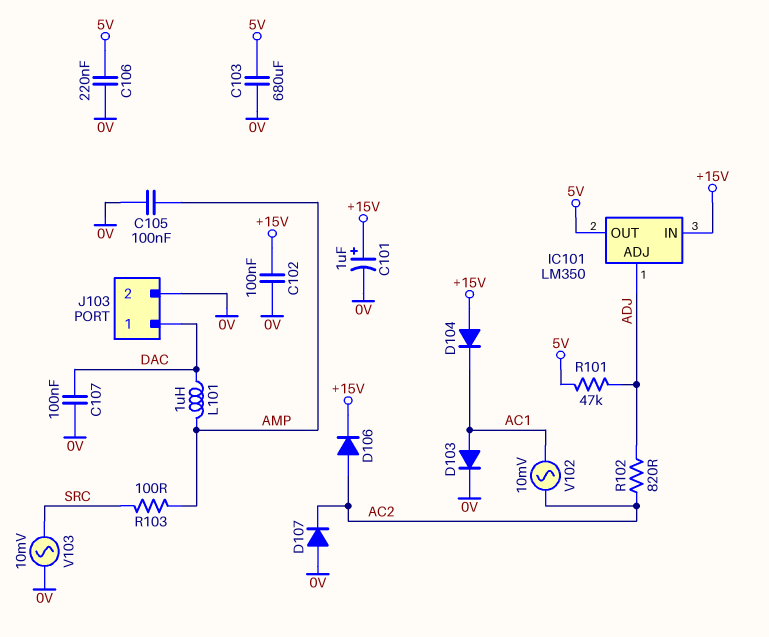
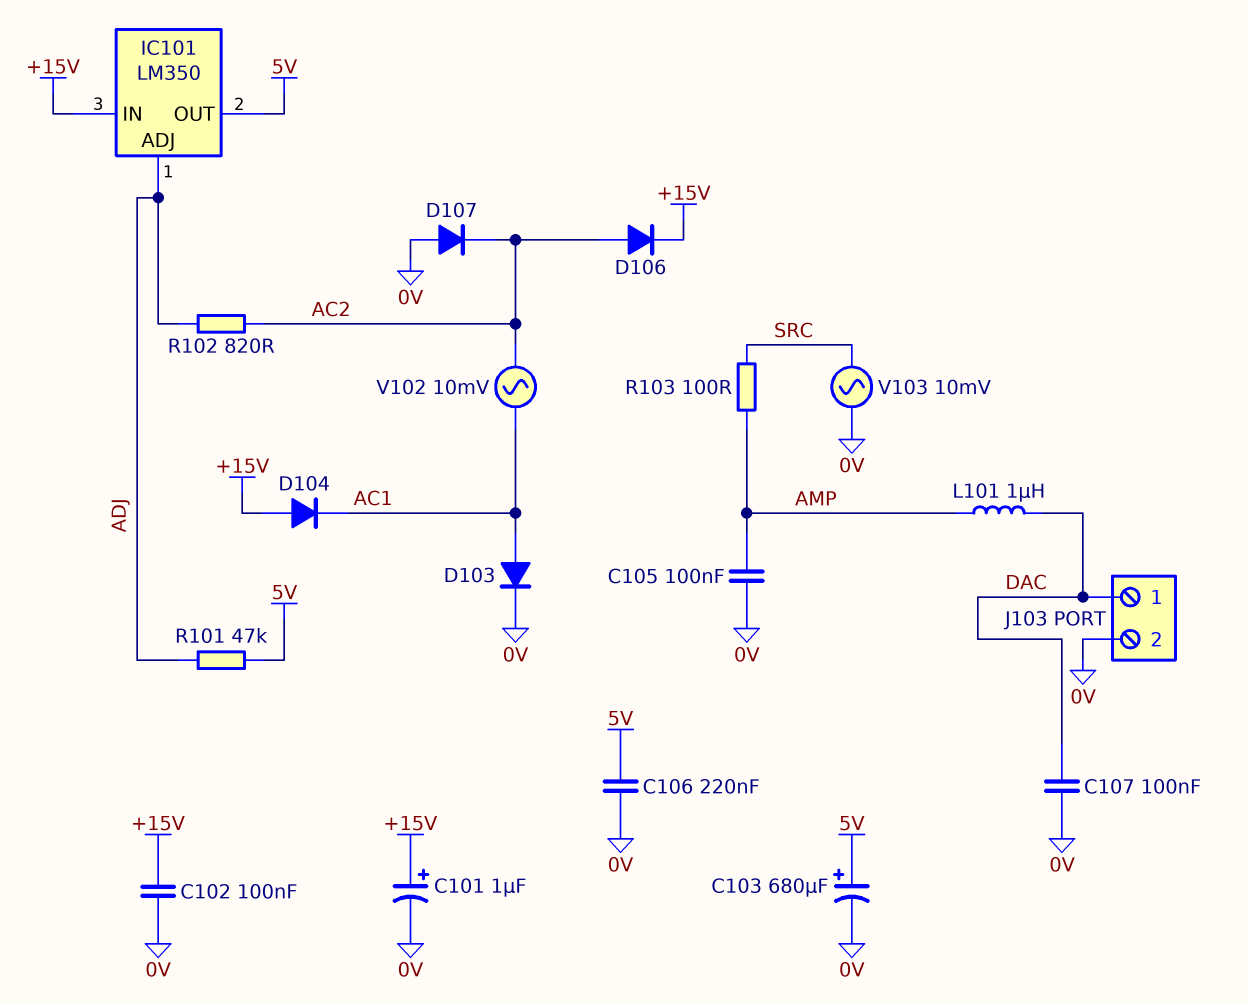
C103: 680uF (0V, 5V) -> 680uF (plus 5V, minus 0V)

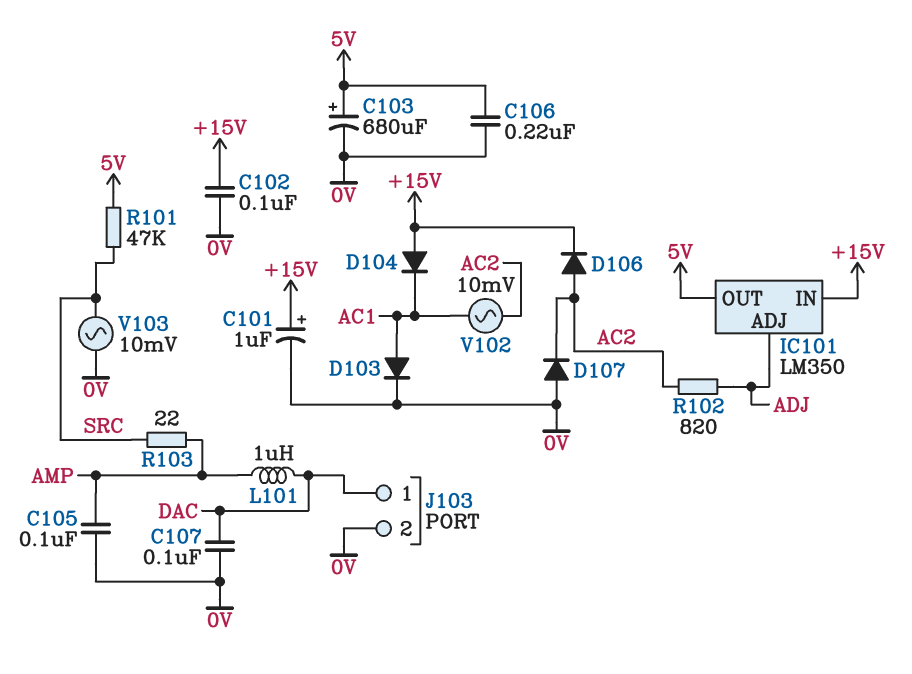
R101: 47k (5V, ADJ) -> 47k (5V, SRC)
R103: 100 (AMP, SRC) -> 22 (AMP, SRC)

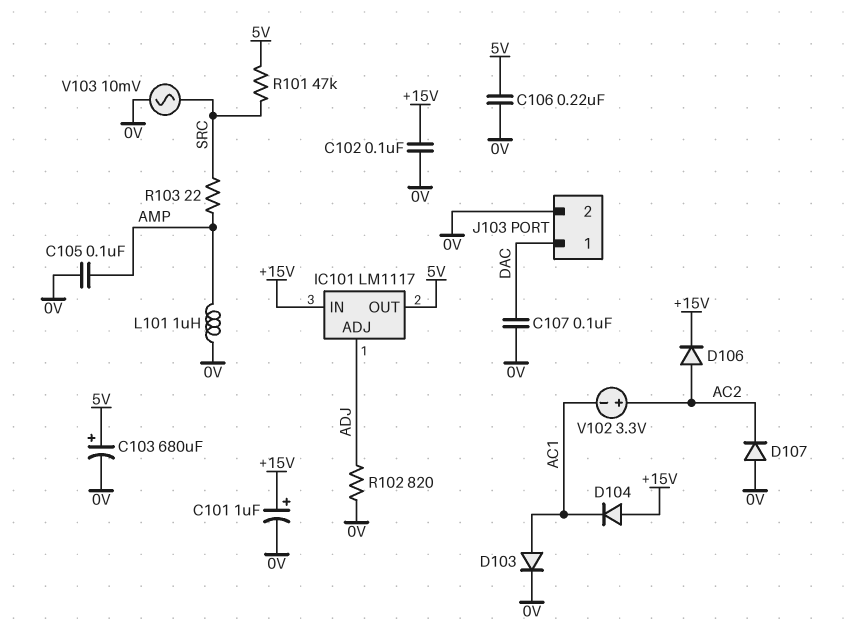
IC101: LM350 -> LM1117
L101: 1uH (AMP, DAC) -> 1uH (0V, AMP)
R102: 820 (AC2, ADJ) -> 820 (0V, ADJ)
V102: AC 10mV (AC1, AC2) -> 3.3V (plus AC2, minus AC1)

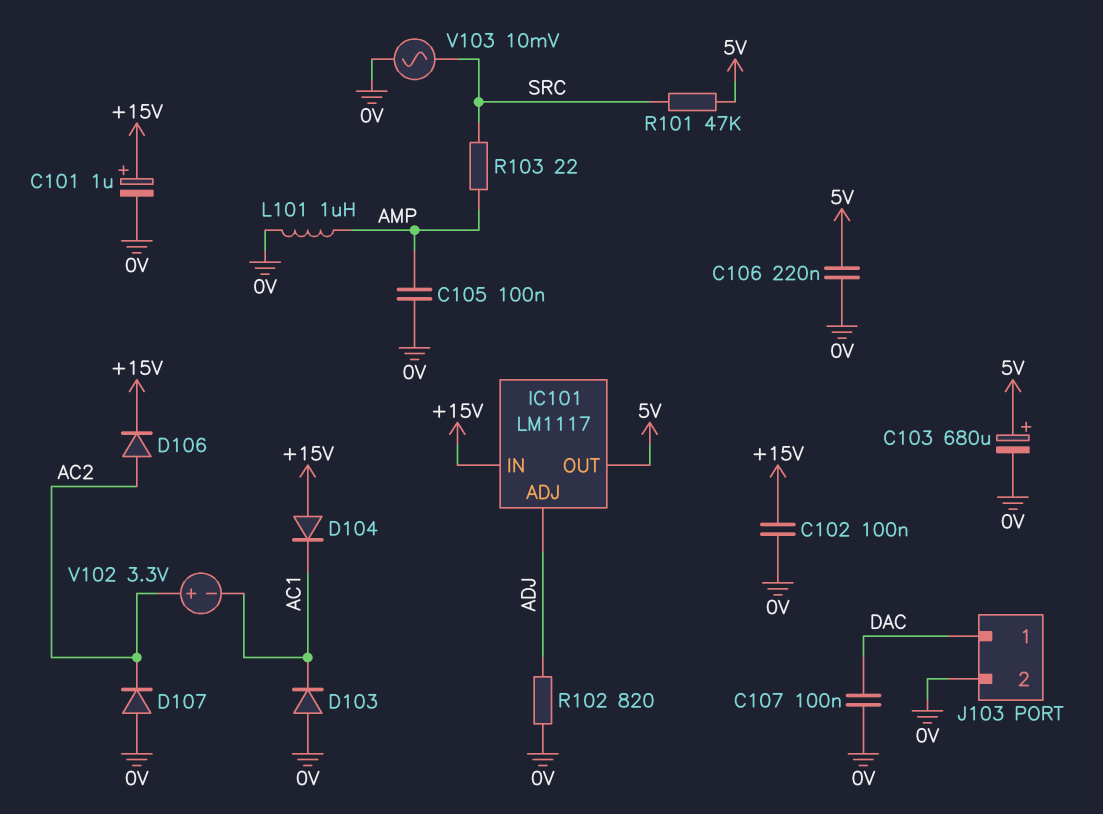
D103: diode (A AC1, K 0V) -> diode (A 0V, K AC1)

